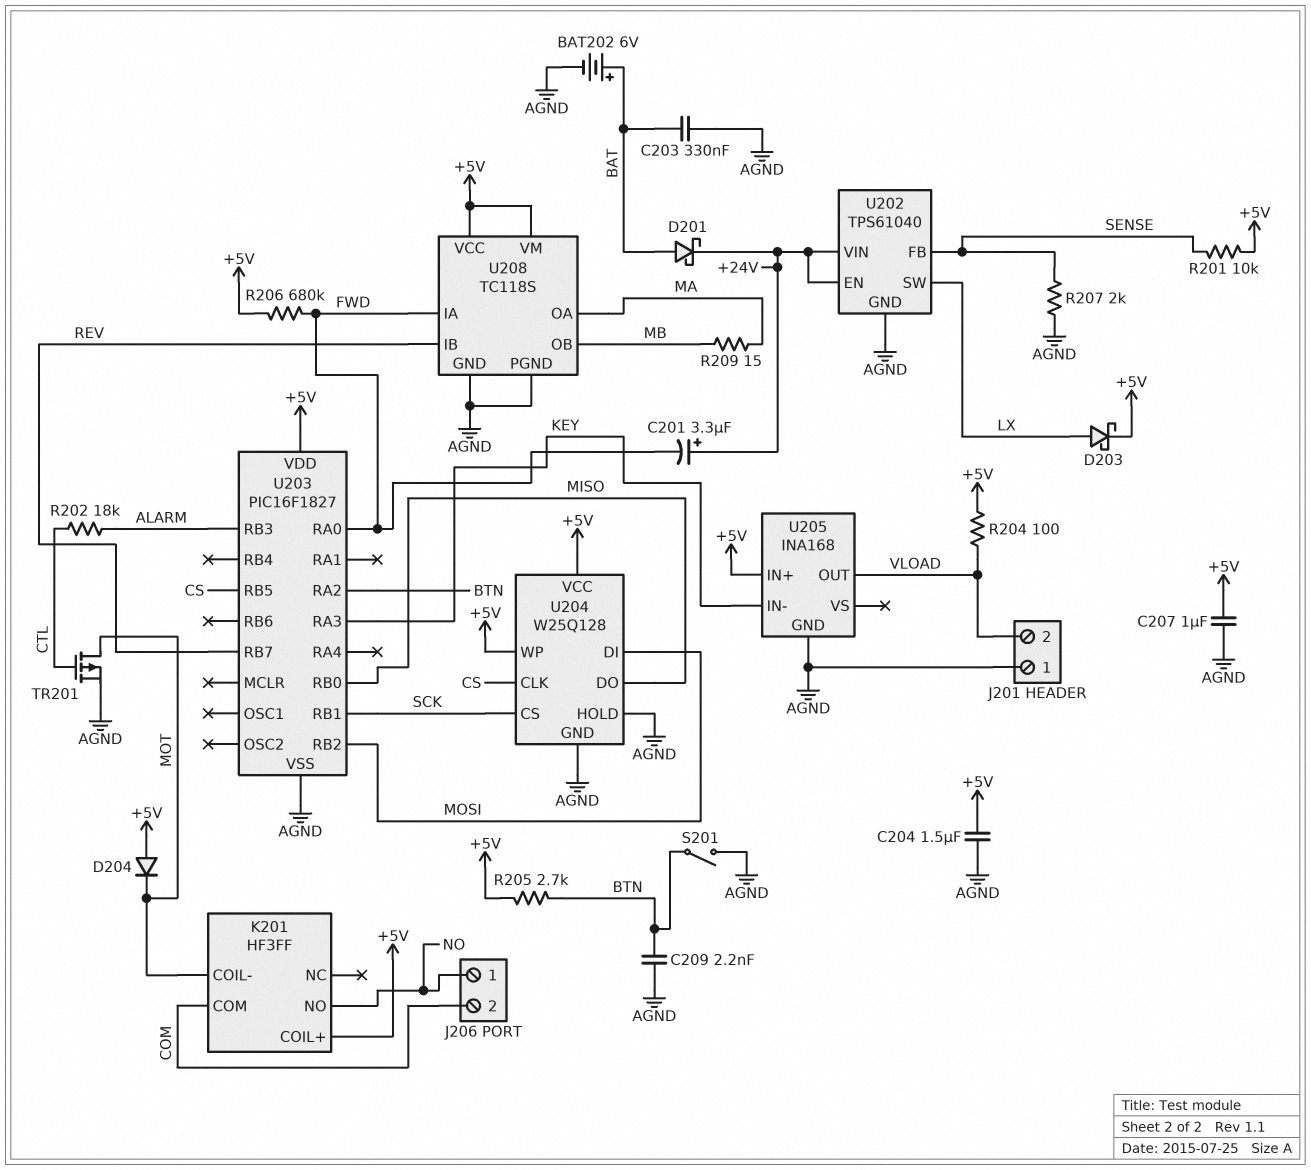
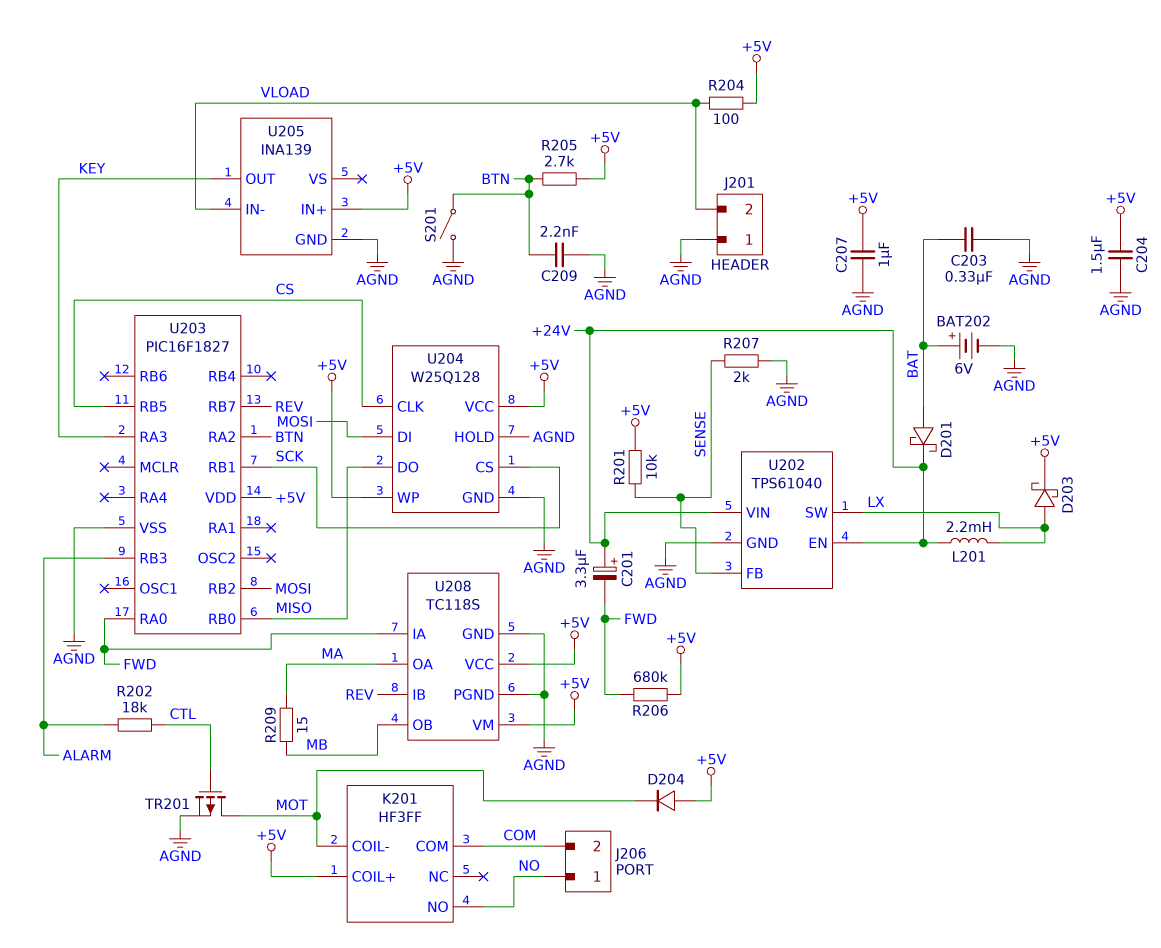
L201: none -> 2.2mH (+24V, LX)
U205: INA168 -> INA139
U205 pin IN-: KEY -> VLOAD
U205 pin OUT: VLOAD -> KEY

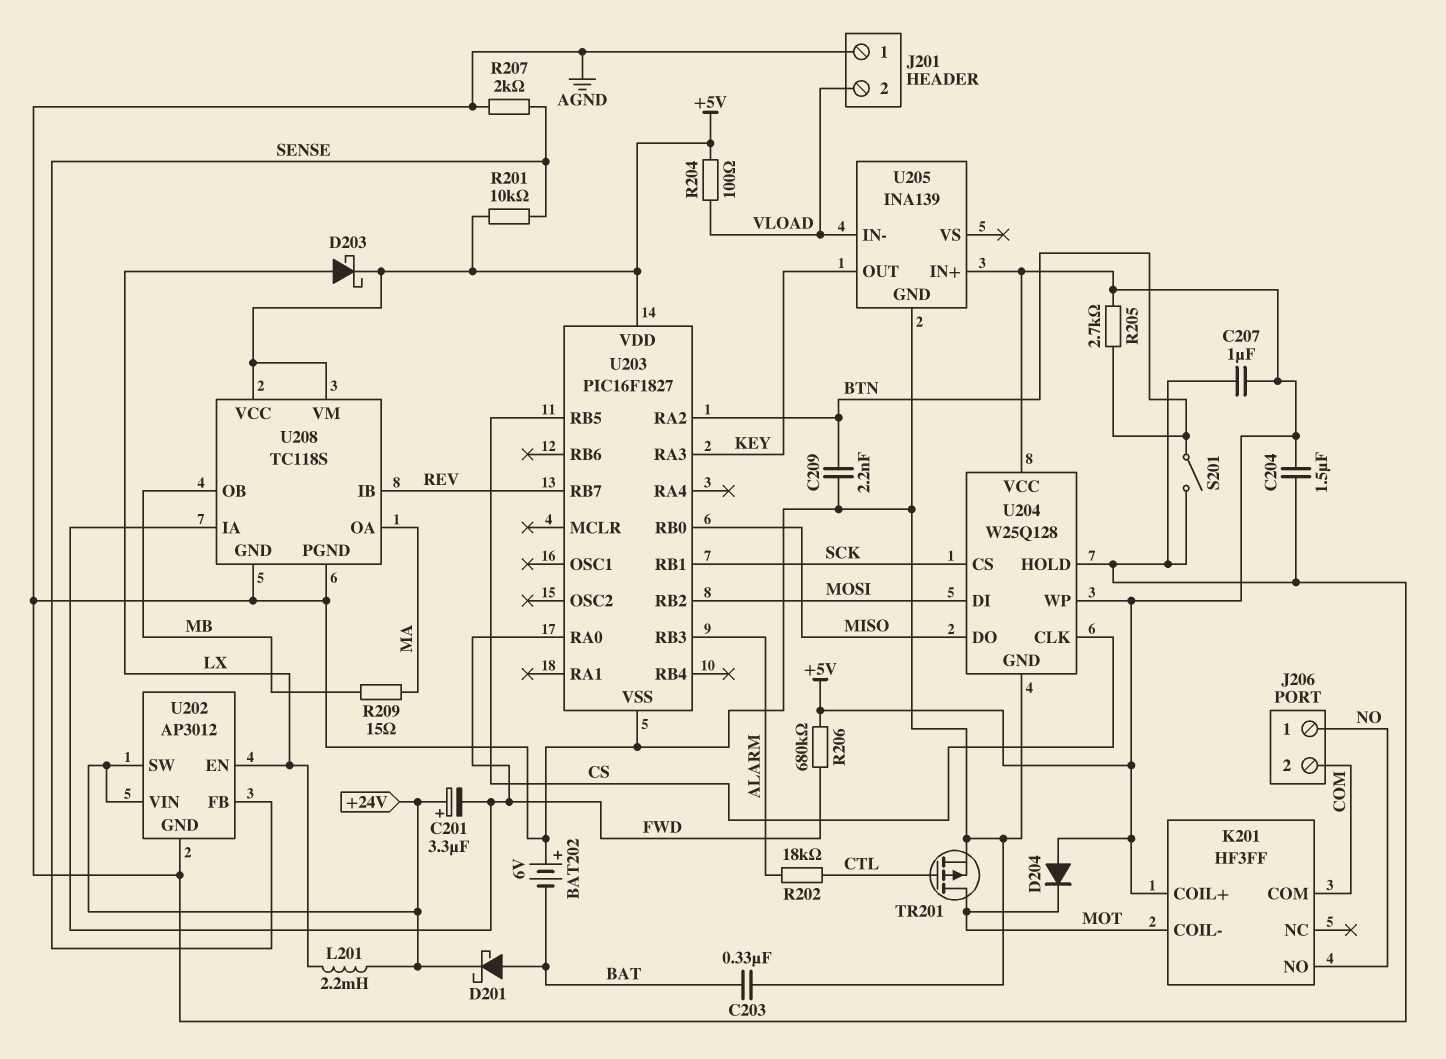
BAT202: 6V (plus BAT, minus AGND) -> 6V (plus AGND, minus BAT)
U202: TPS61040 -> AP3012
U202 pin EN: +24V -> LX
U202 pin SW: LX -> +24V

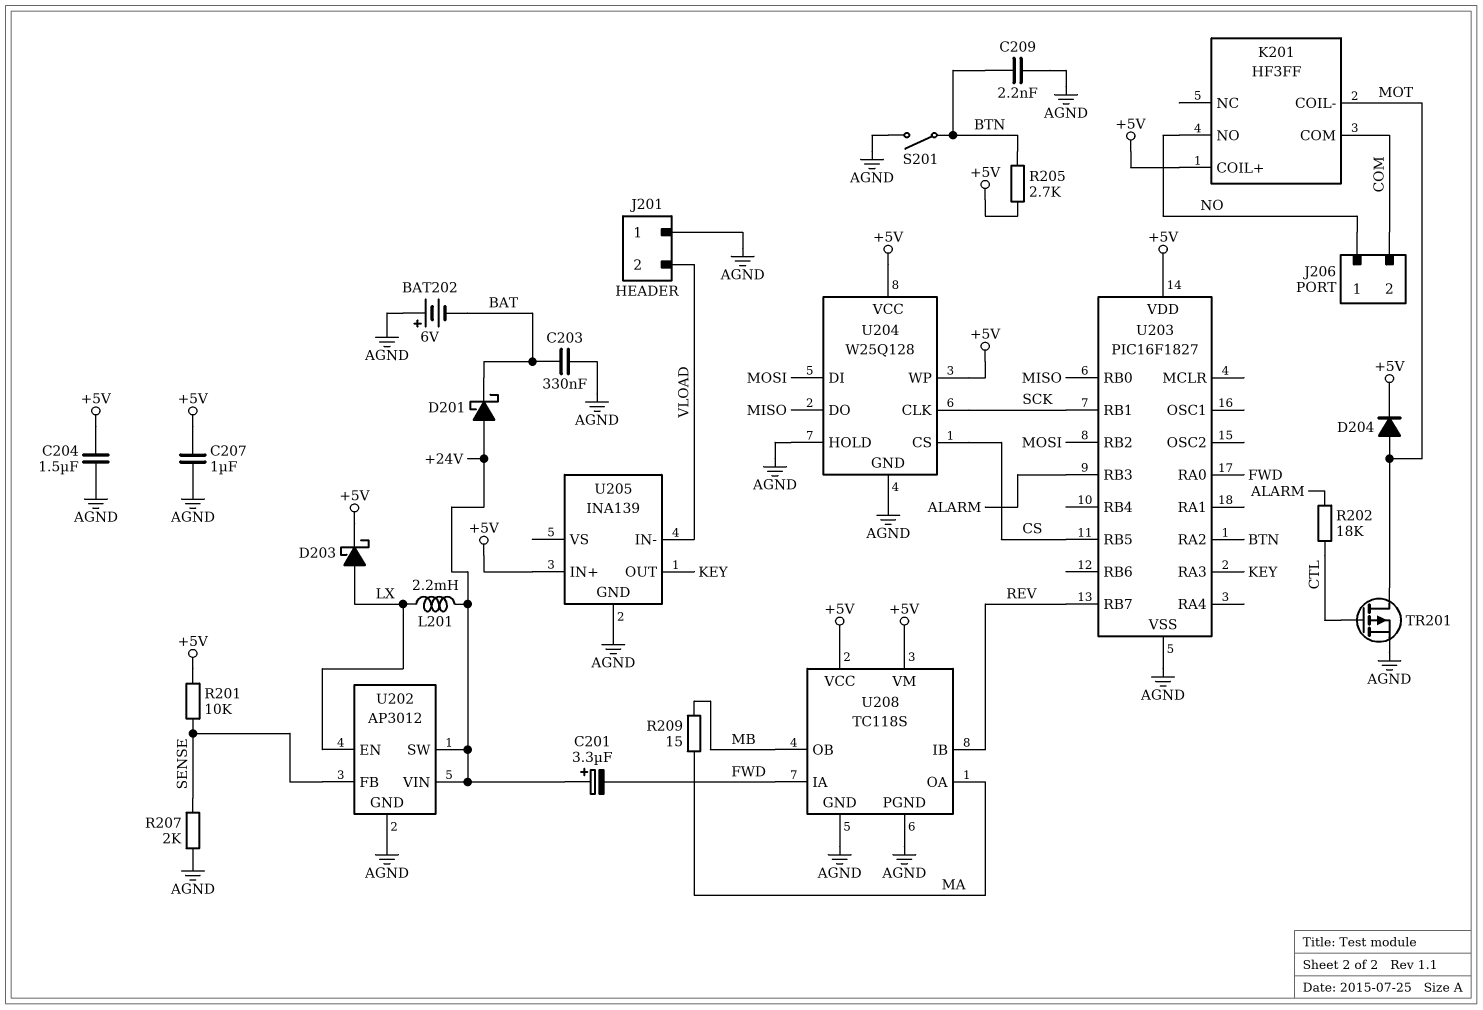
D201: schottky (A BAT, K +24V) -> schottky (A +24V, K BAT)
D204: diode (A +5V, K MOT) -> diode (A MOT, K +5V)
R204: 100 (+5V, VLOAD) -> none
R206: 680k (+5V, FWD) -> none
U204 pin CLK: CS -> SCK
U204 pin CS: SCK -> CS

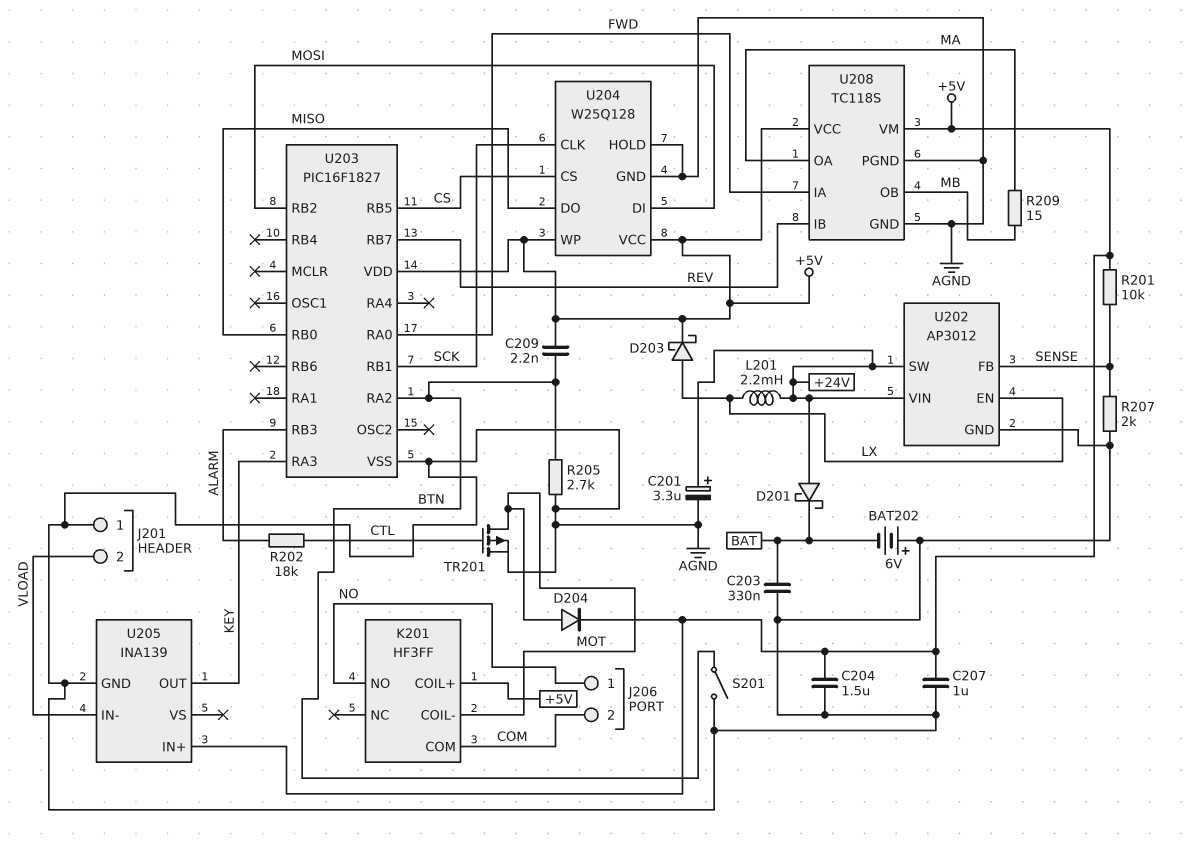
C201: 3.3uF (plus +24V, minus FWD) -> 3.3uF (plus +24V, minus AGND)
C209: 2.2nF (AGND, BTN) -> 2.2nF (+5V, BTN)
R205: 2.7k (+5V, BTN) -> 2.7k (AGND, BTN)

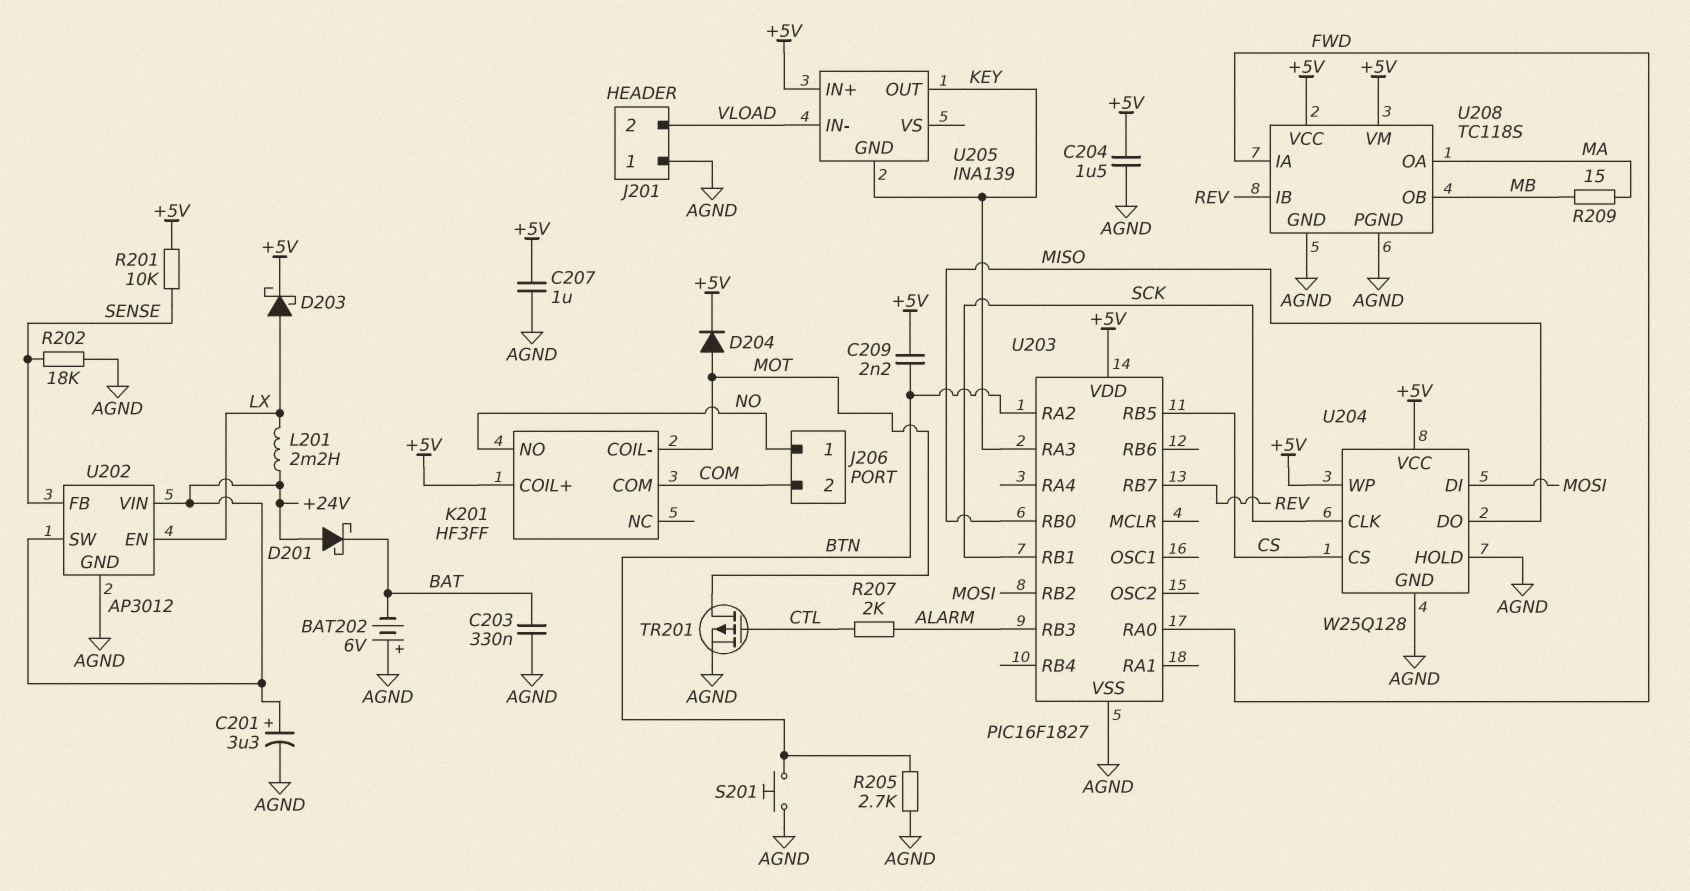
R202: 18k (ALARM, CTL) -> 18k (AGND, SENSE)
R207: 2k (AGND, SENSE) -> 2k (ALARM, CTL)
S201: switch (AGND, BTN) -> button (AGND, BTN)
U205 pin GND: AGND -> KEY

